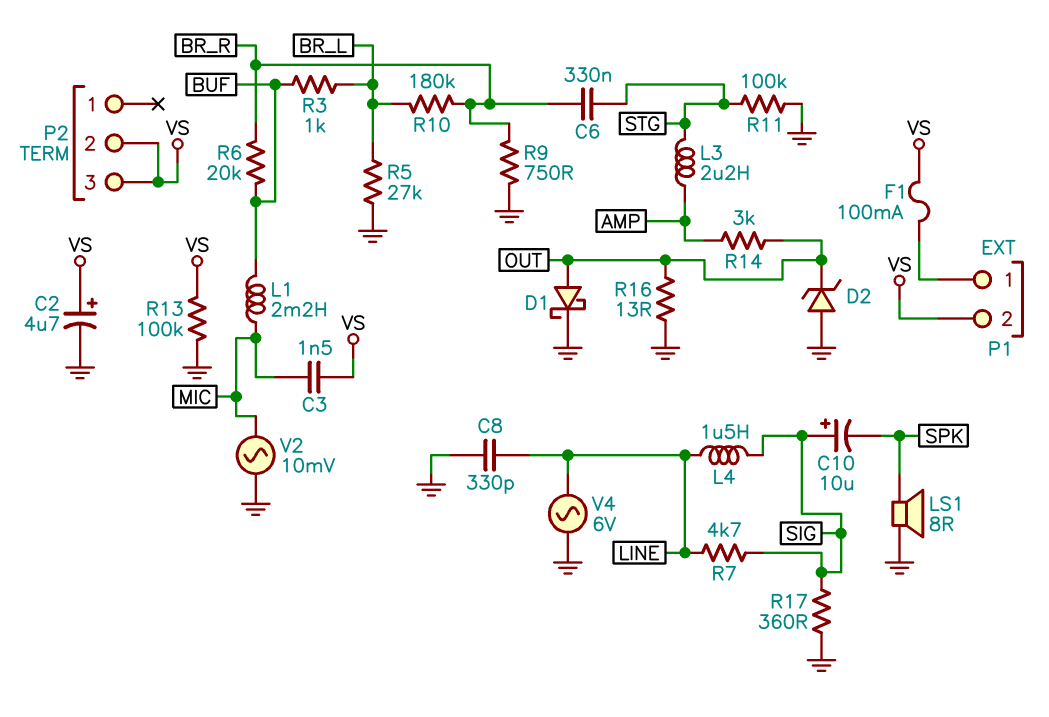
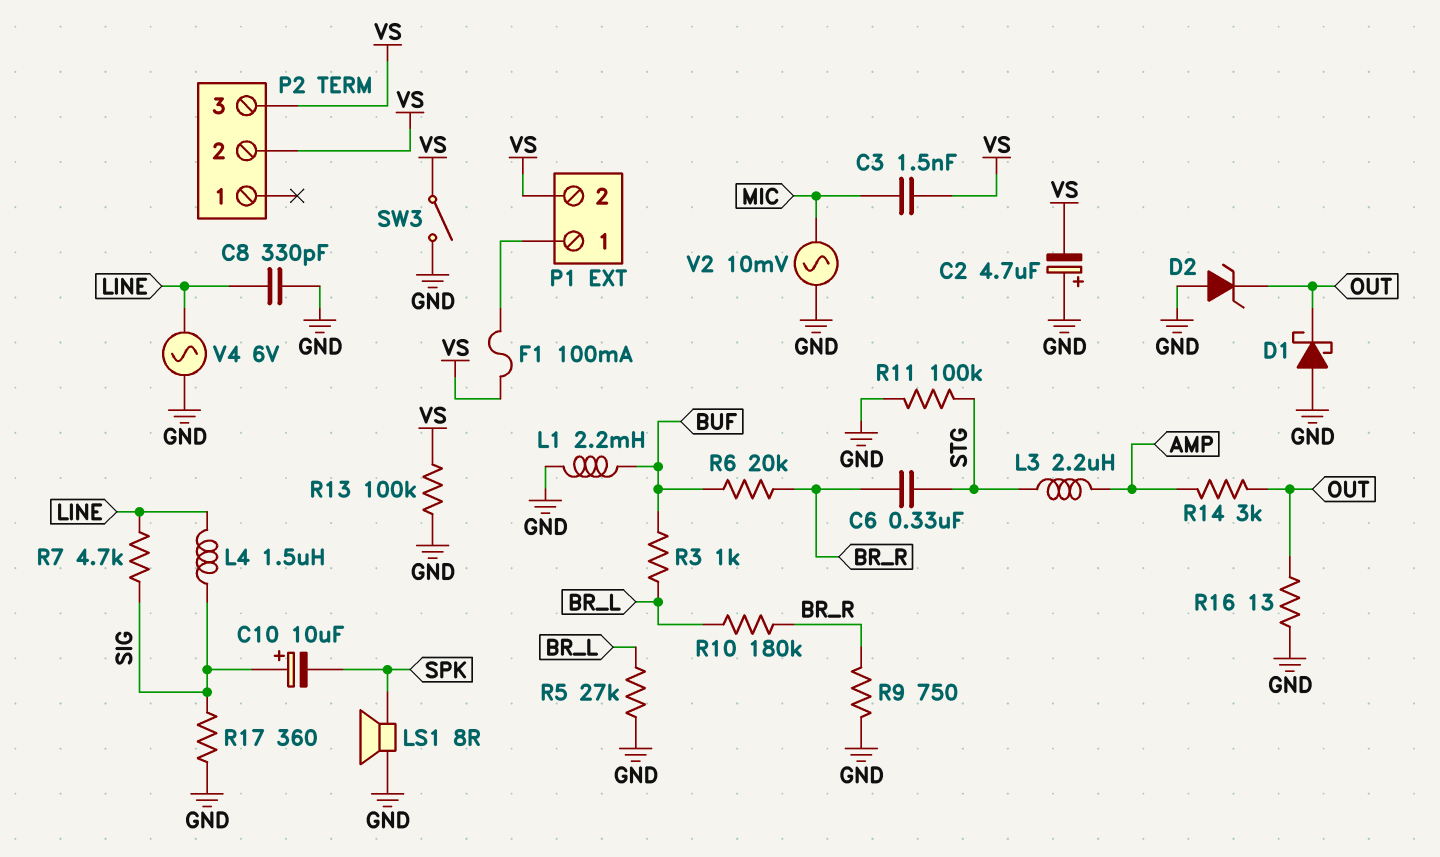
C2: 4.7uF (plus VS, minus GND) -> 4.7uF (plus GND, minus VS)
D1: schottky (A OUT, K GND) -> schottky (A GND, K OUT)
L1: 2.2mH (BUF, MIC) -> 2.2mH (BUF, GND)
SW3: none -> switch (GND, VS)

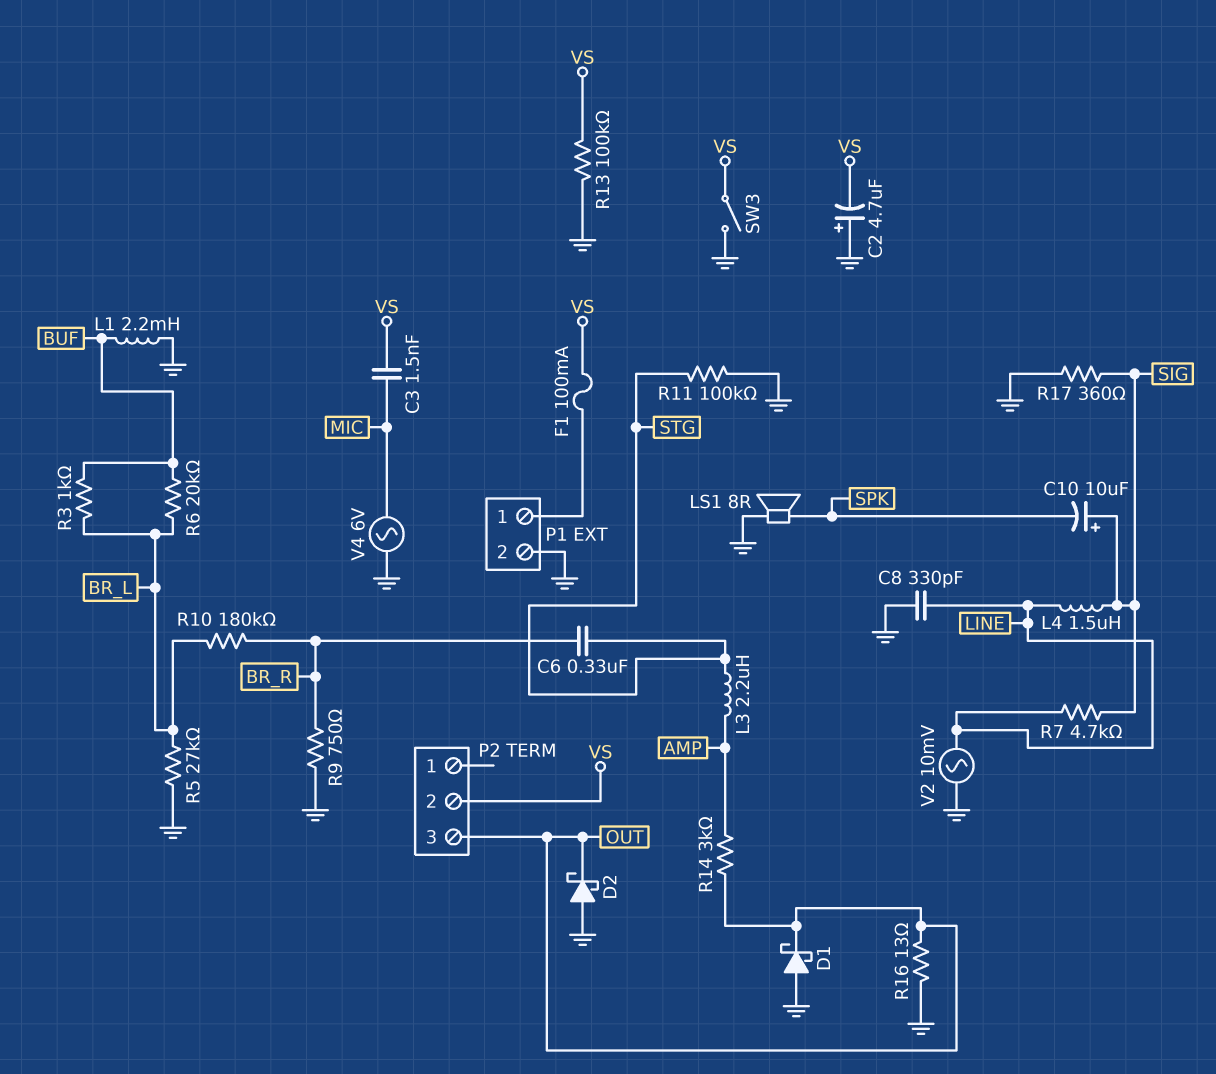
D2: zener (A GND, K OUT) -> schottky (A GND, K OUT)
P1 pin 2: VS -> GND
P2 pin 3: VS -> OUT
R6: 20k (BR_R, BUF) -> 20k (BR_L, BUF)
V2: AC 10mV (GND, MIC) -> AC 10mV (GND, LINE)
V4: AC 6V (GND, LINE) -> AC 6V (GND, MIC)

